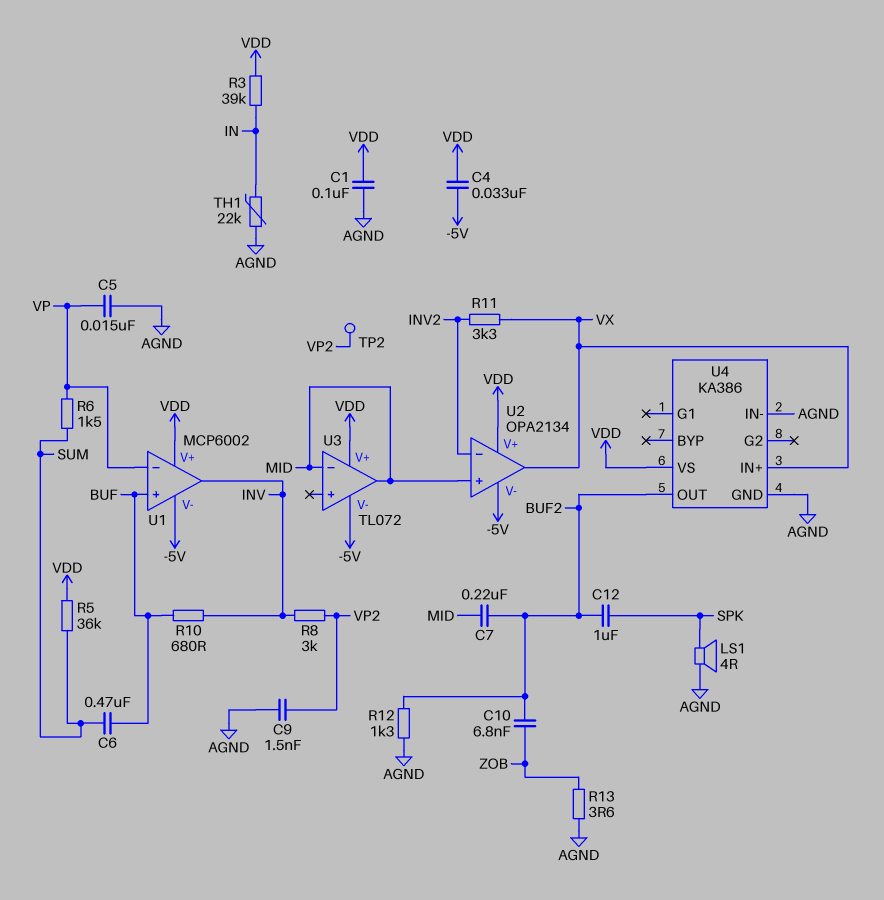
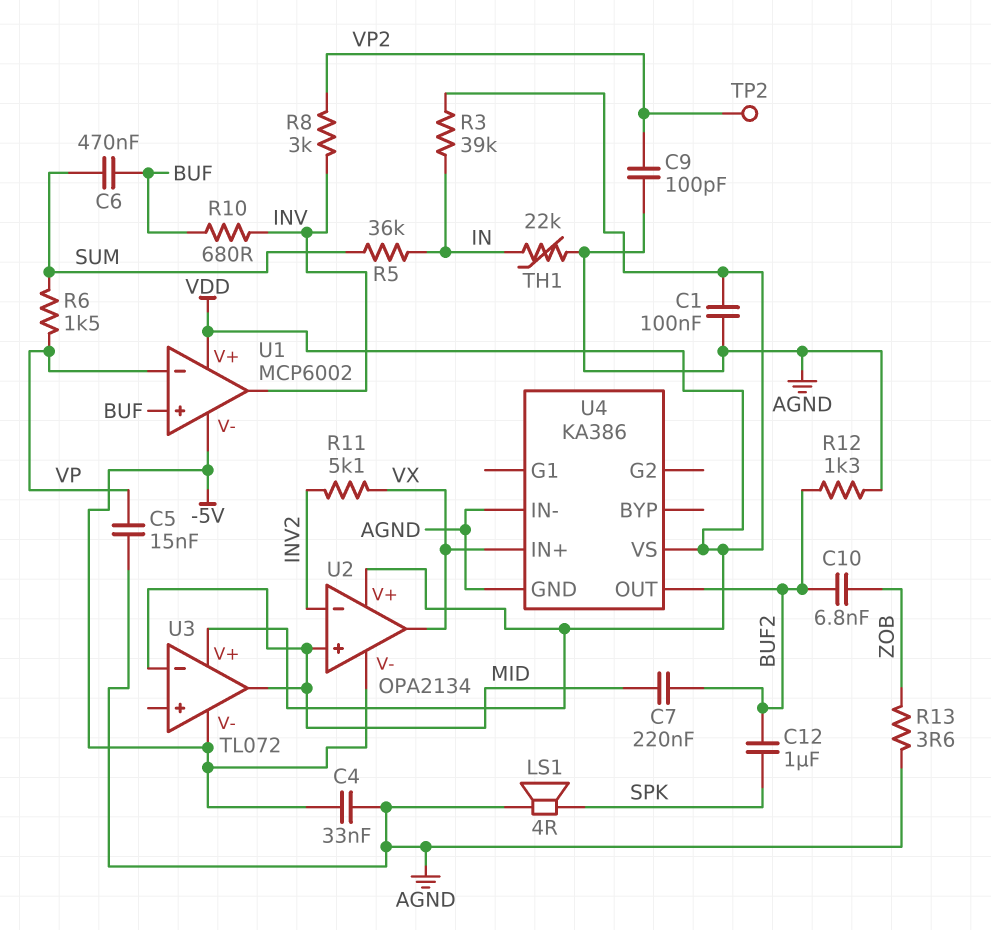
C4: 33nF (-5V, VDD) -> 33nF (-5V, AGND)
C9: 1.5nF (AGND, VP2) -> 100pF (AGND, VP2)
R5: 36k (SUM, VDD) -> 36k (IN, SUM)
R11: 3.3k (INV2, VX) -> 5.1k (INV2, VX)

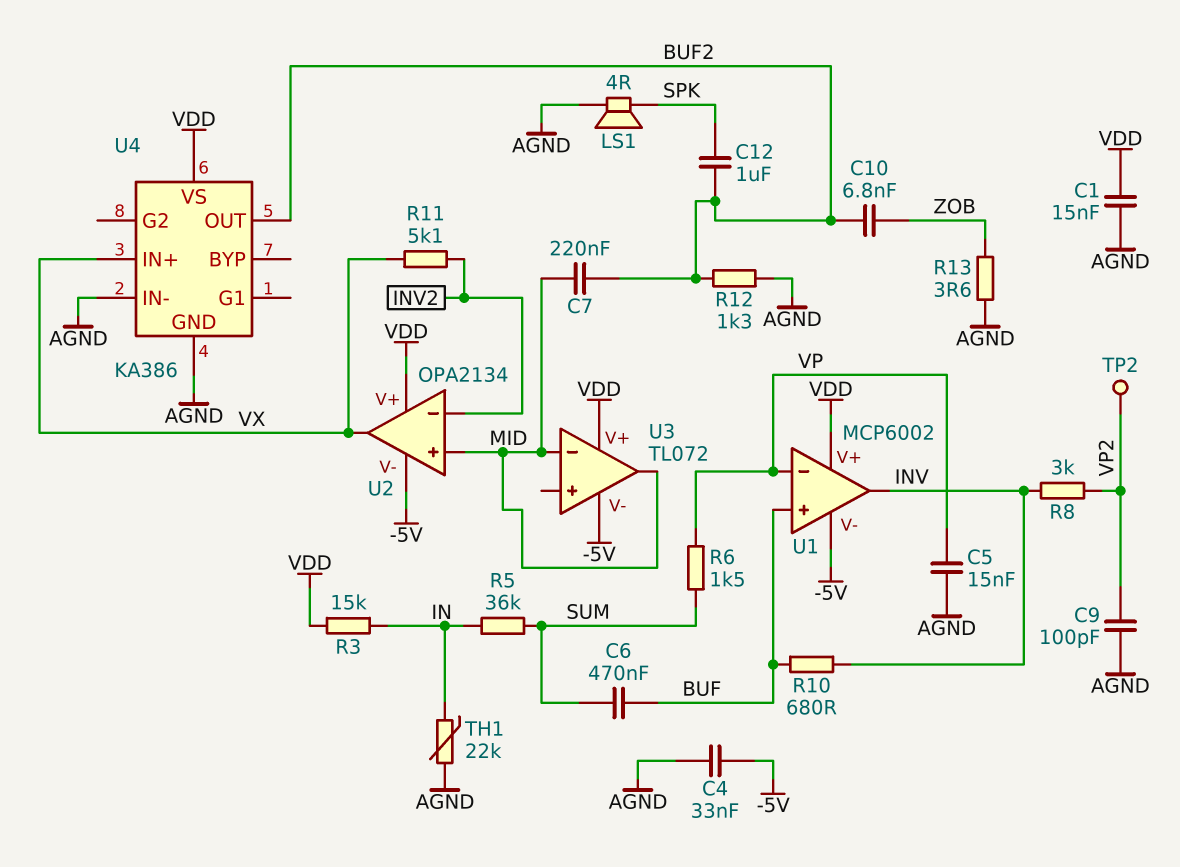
C1: 100nF (AGND, VDD) -> 15nF (AGND, VDD)
R3: 39k (IN, VDD) -> 15k (IN, VDD)

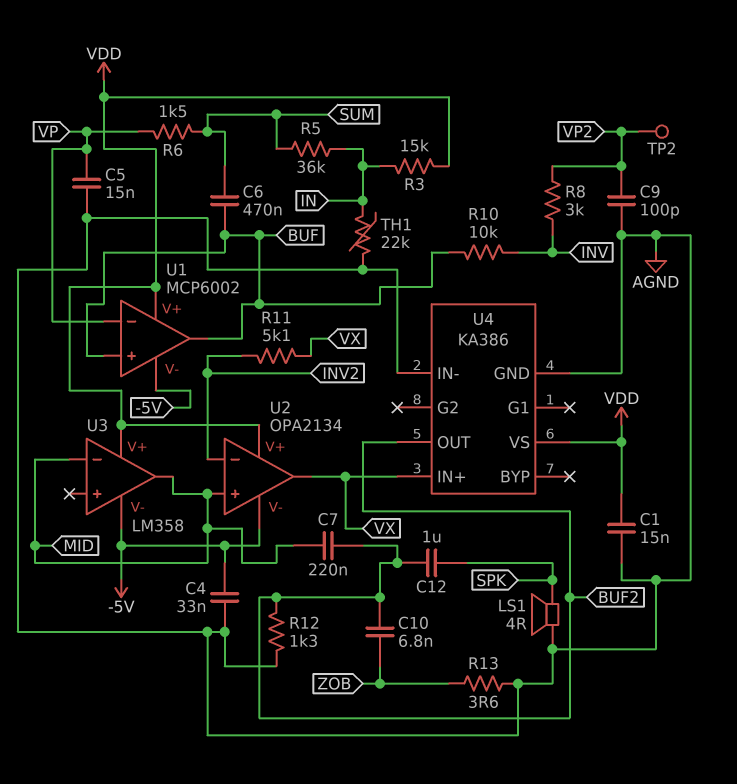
R10: 680 (BUF, INV) -> 10k (BUF, INV)
U1 pin out: INV -> BUF
U3: TL072 -> LM358

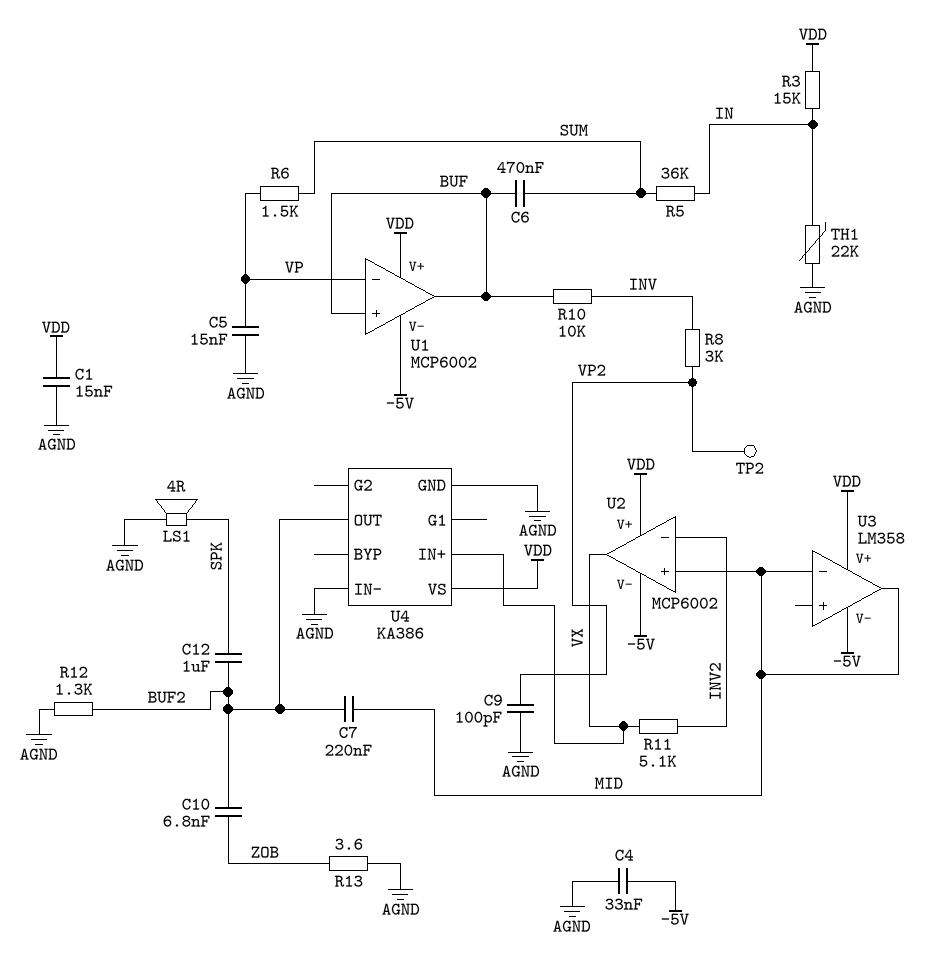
U2: OPA2134 -> MCP6002

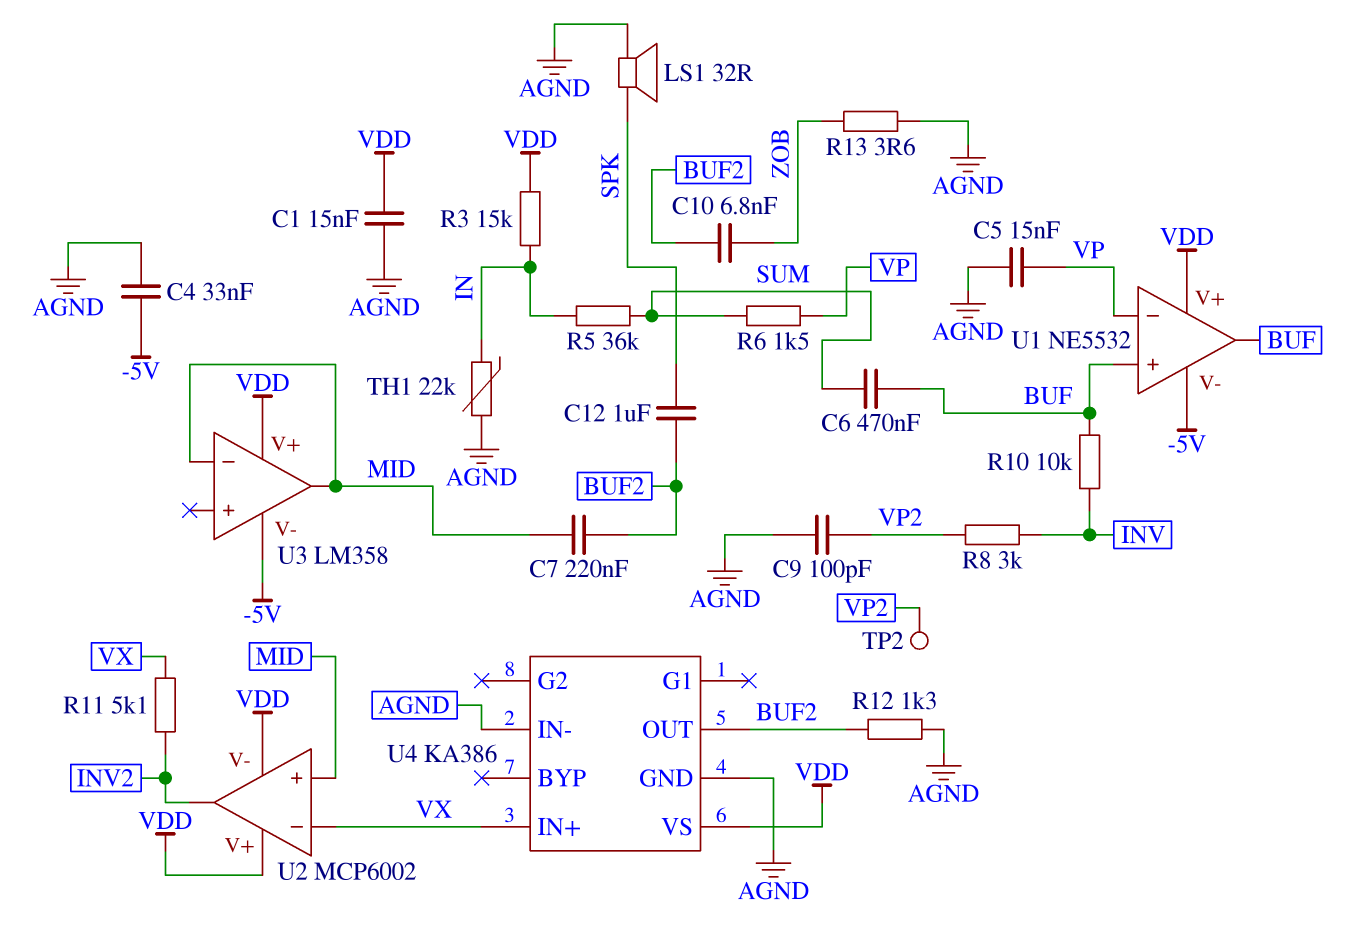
LS1: speaker 4R (AGND, SPK) -> speaker 32R (AGND, SPK)
U1: MCP6002 -> NE5532
U2 pin V-: -5V -> VDD
U2 pin in-: INV2 -> VX
U2 pin out: VX -> INV2

